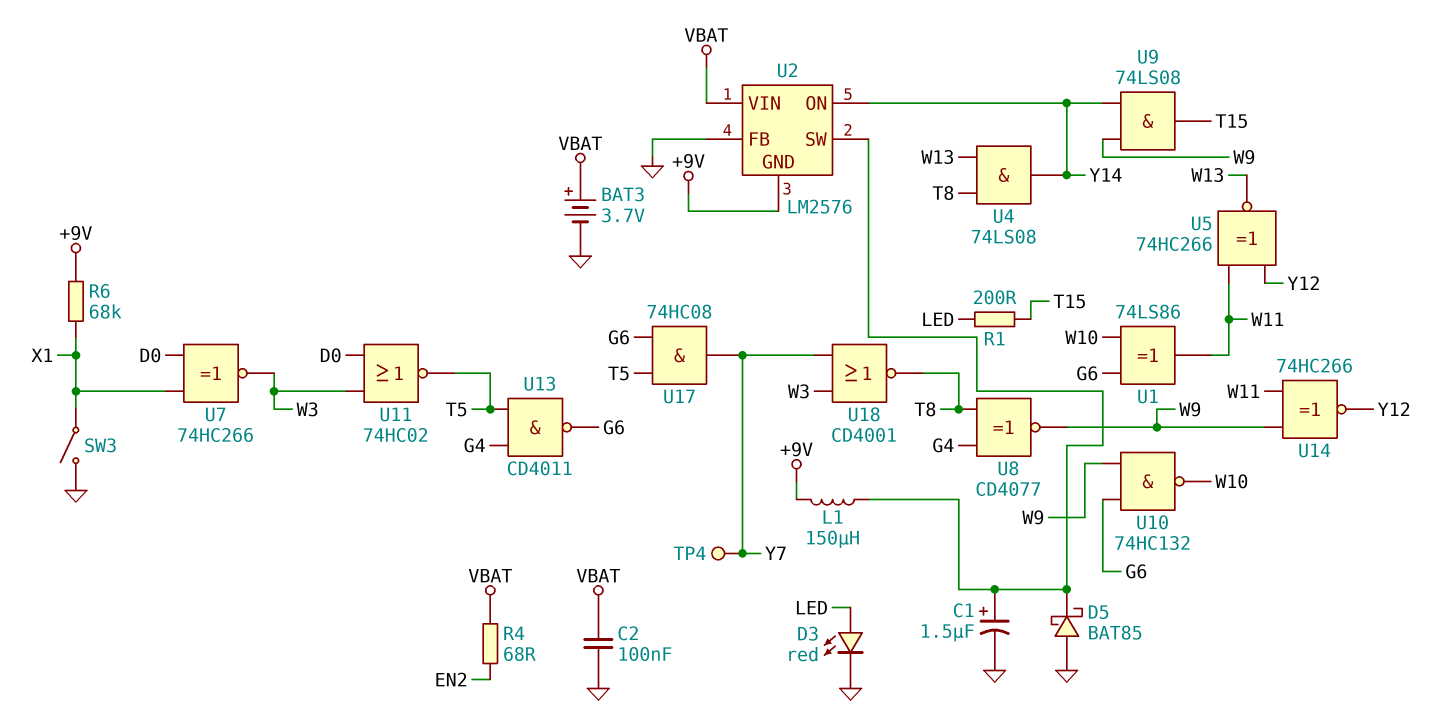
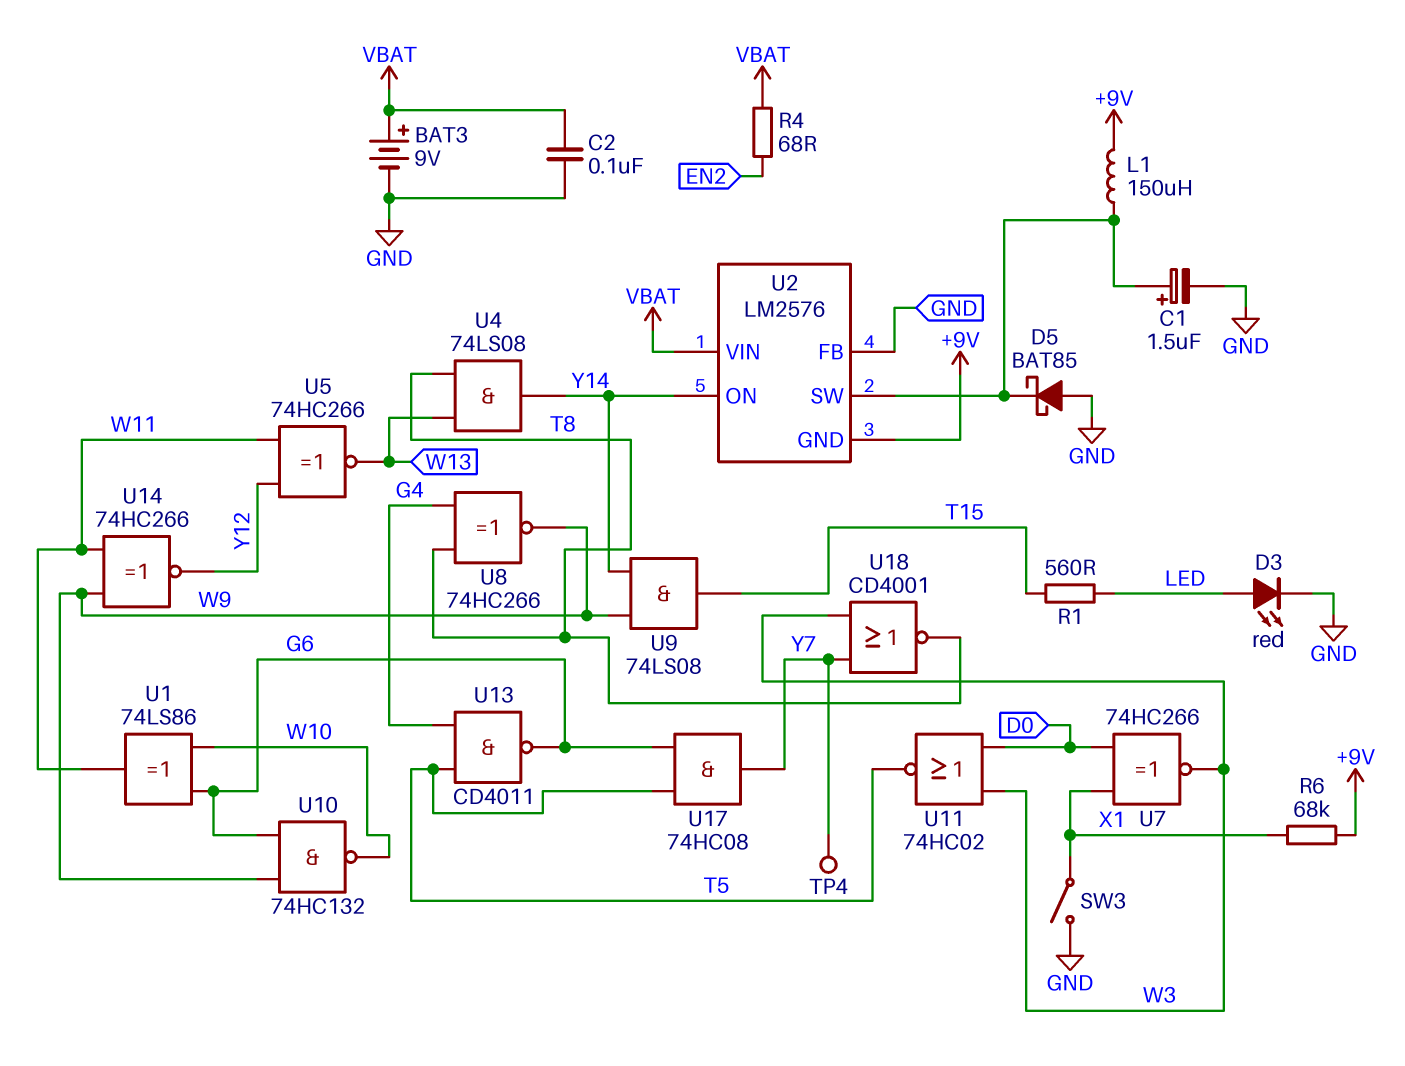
BAT3: 3.7V (plus VBAT, minus GND) -> 9V (plus VBAT, minus GND)
R1: 200 (LED, T15) -> 560 (LED, T15)
U8: XNOR CD4077 (in G4, in T8, out W9) -> XNOR 74HC266 (in G4, in T8, out W9)

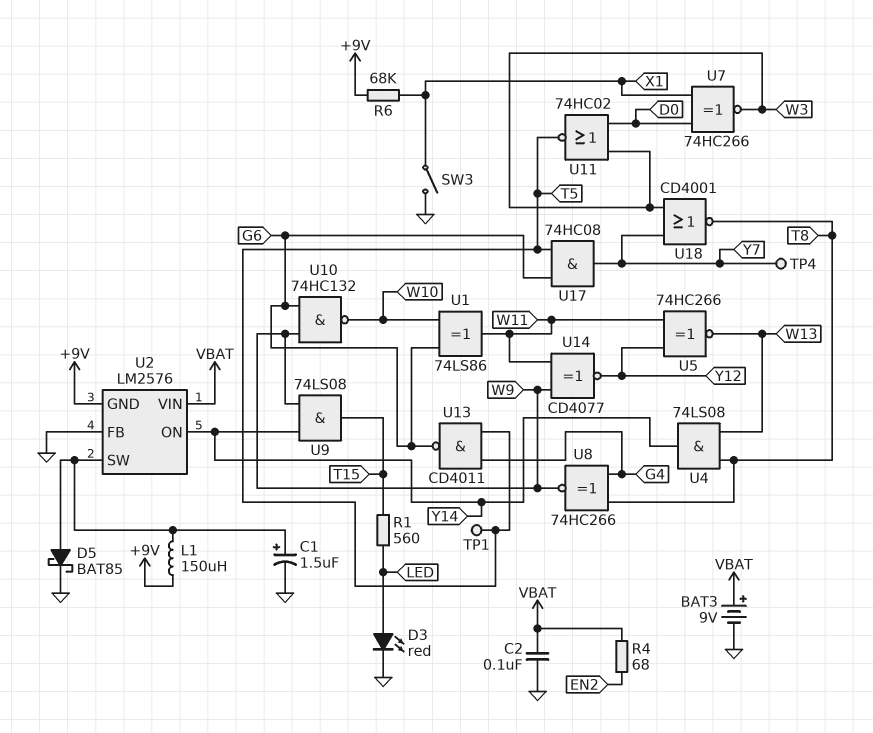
D5: schottky BAT85 (A GND, K U2/SW) -> schottky BAT85 (A U2/SW, K GND)
TP1: none -> test point (T5)
U14: XNOR 74HC266 (in W9, in W11, out Y12) -> XNOR CD4077 (in W9, in W11, out Y12)

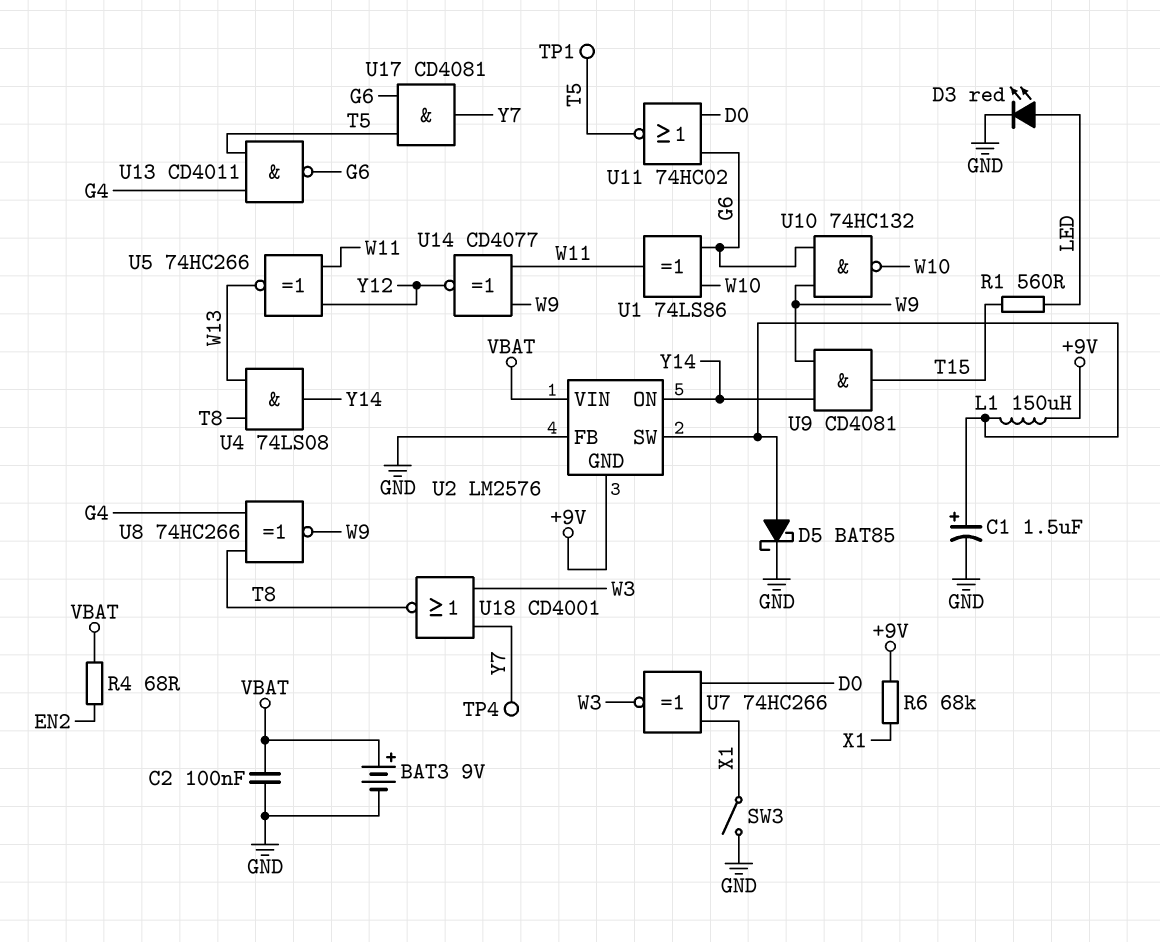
U9: AND 74LS08 (in W9, in Y14, out T15) -> AND CD4081 (in W9, in Y14, out T15)
U11: NOR 74HC02 (in D0, in W3, out T5) -> NOR 74HC02 (in D0, in G6, out T5)
U17: AND 74HC08 (in G6, in T5, out Y7) -> AND CD4081 (in G6, in T5, out Y7)

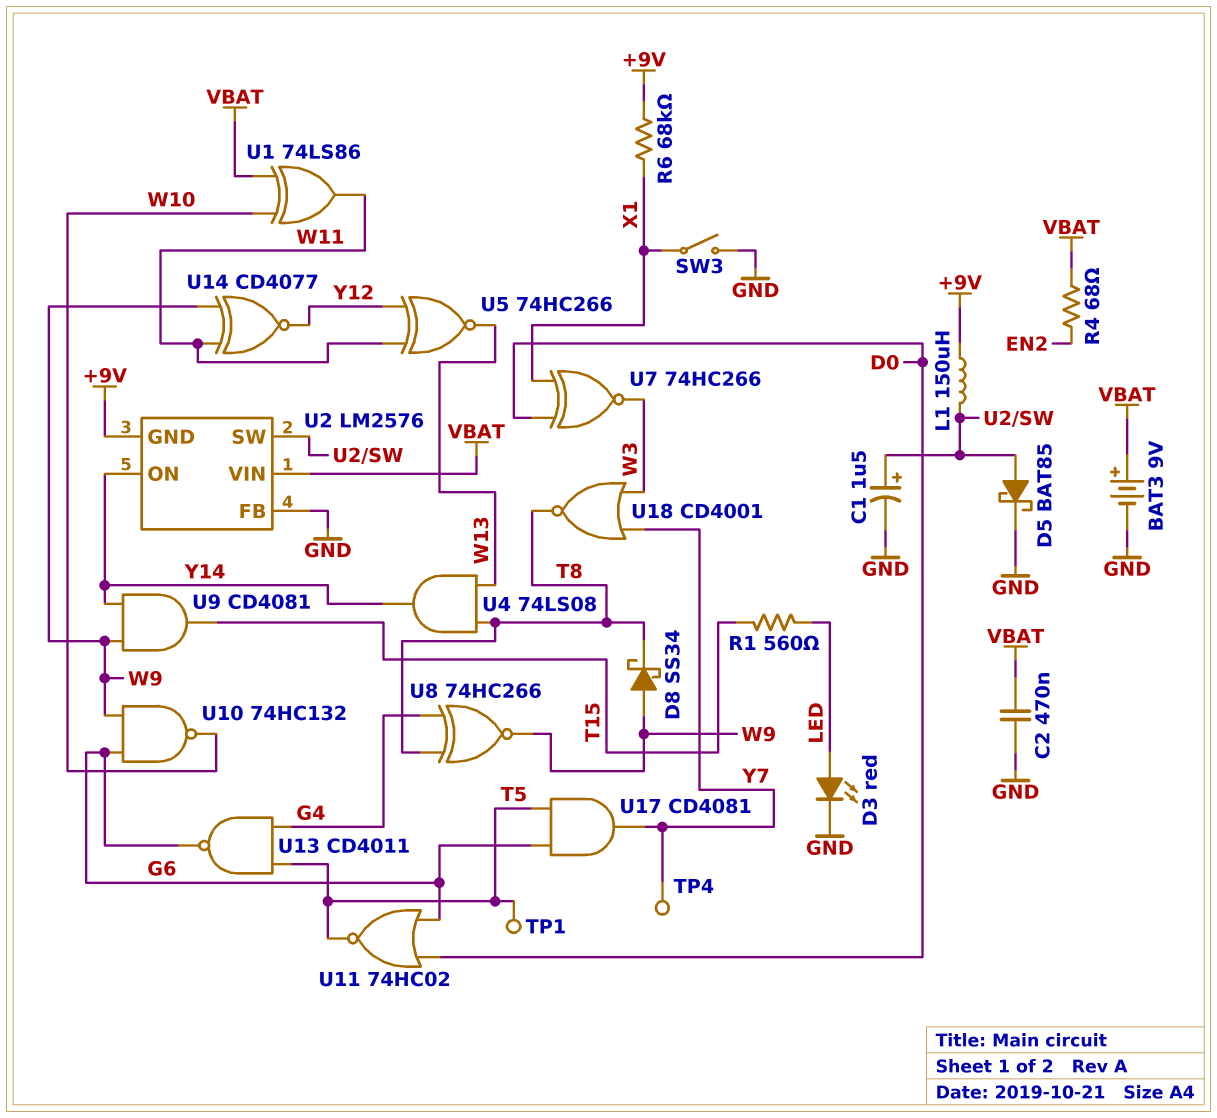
C2: 100nF (GND, VBAT) -> 470nF (GND, VBAT)
D8: none -> schottky SS34 (A W9, K T8)
U1: XOR 74LS86 (in G6, in W10, out W11) -> XOR 74LS86 (in VBAT, in W10, out W11)

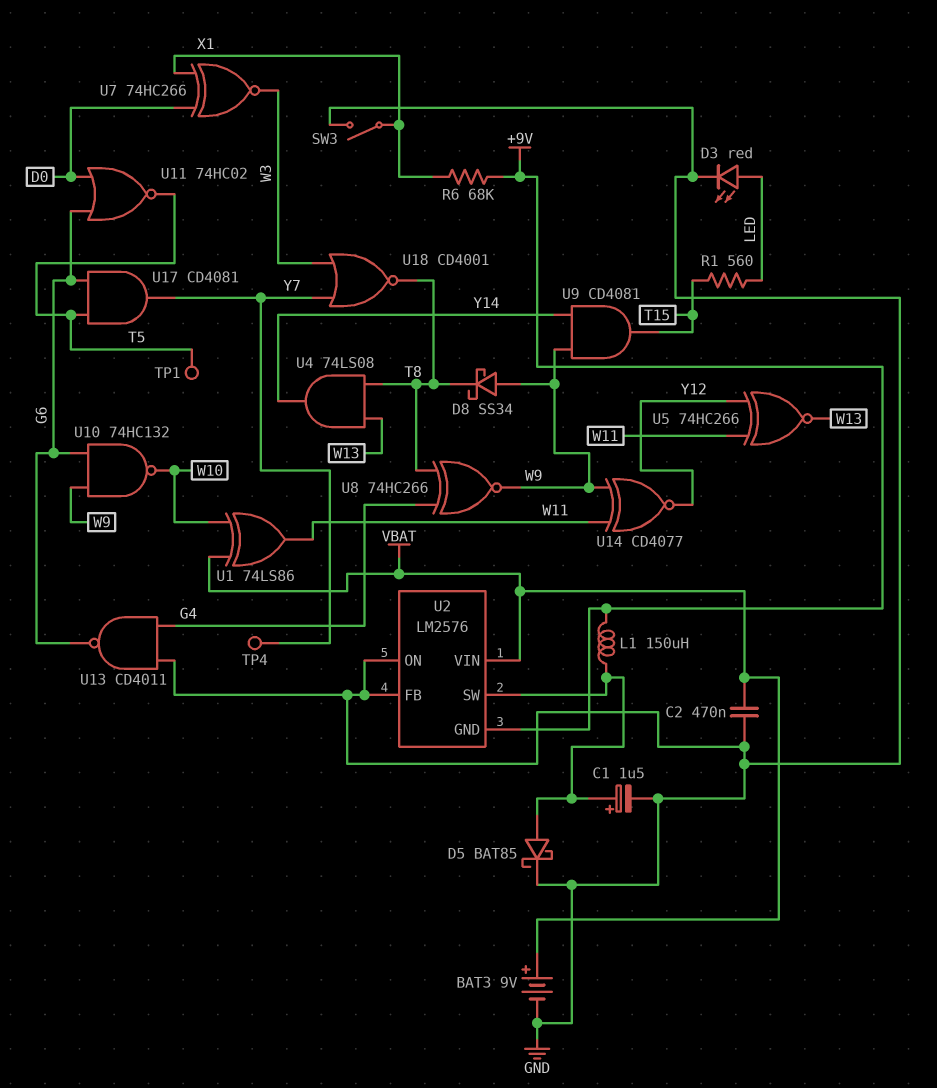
R4: 68 (EN2, VBAT) -> none
U2 pin ON: Y14 -> GND
U13: NAND CD4011 (in G4, in T5, out G6) -> NAND CD4011 (in G4, in GND, out G6)

